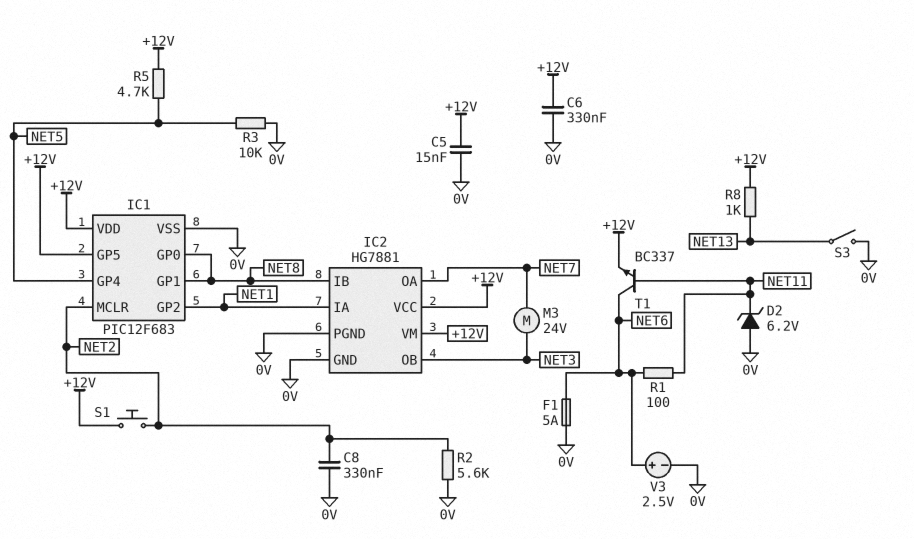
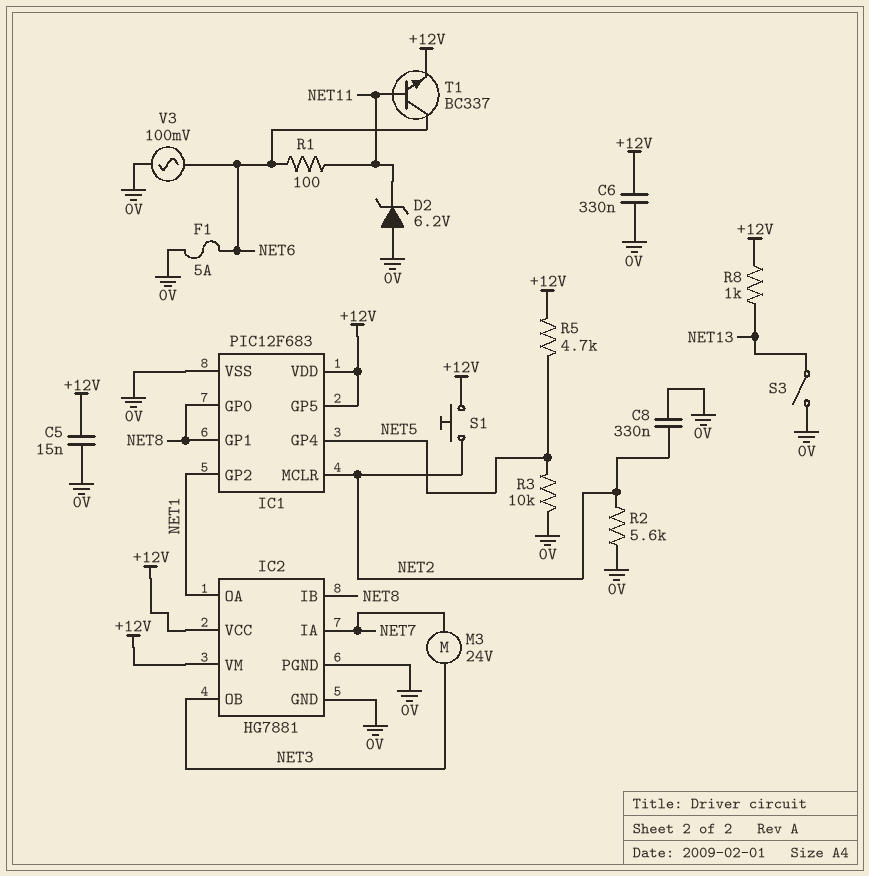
IC2 pin IA: NET1 -> NET7
IC2 pin OA: NET7 -> NET1
V3: 2.5V (plus NET6, minus 0V) -> AC 100mV (0V, NET6)

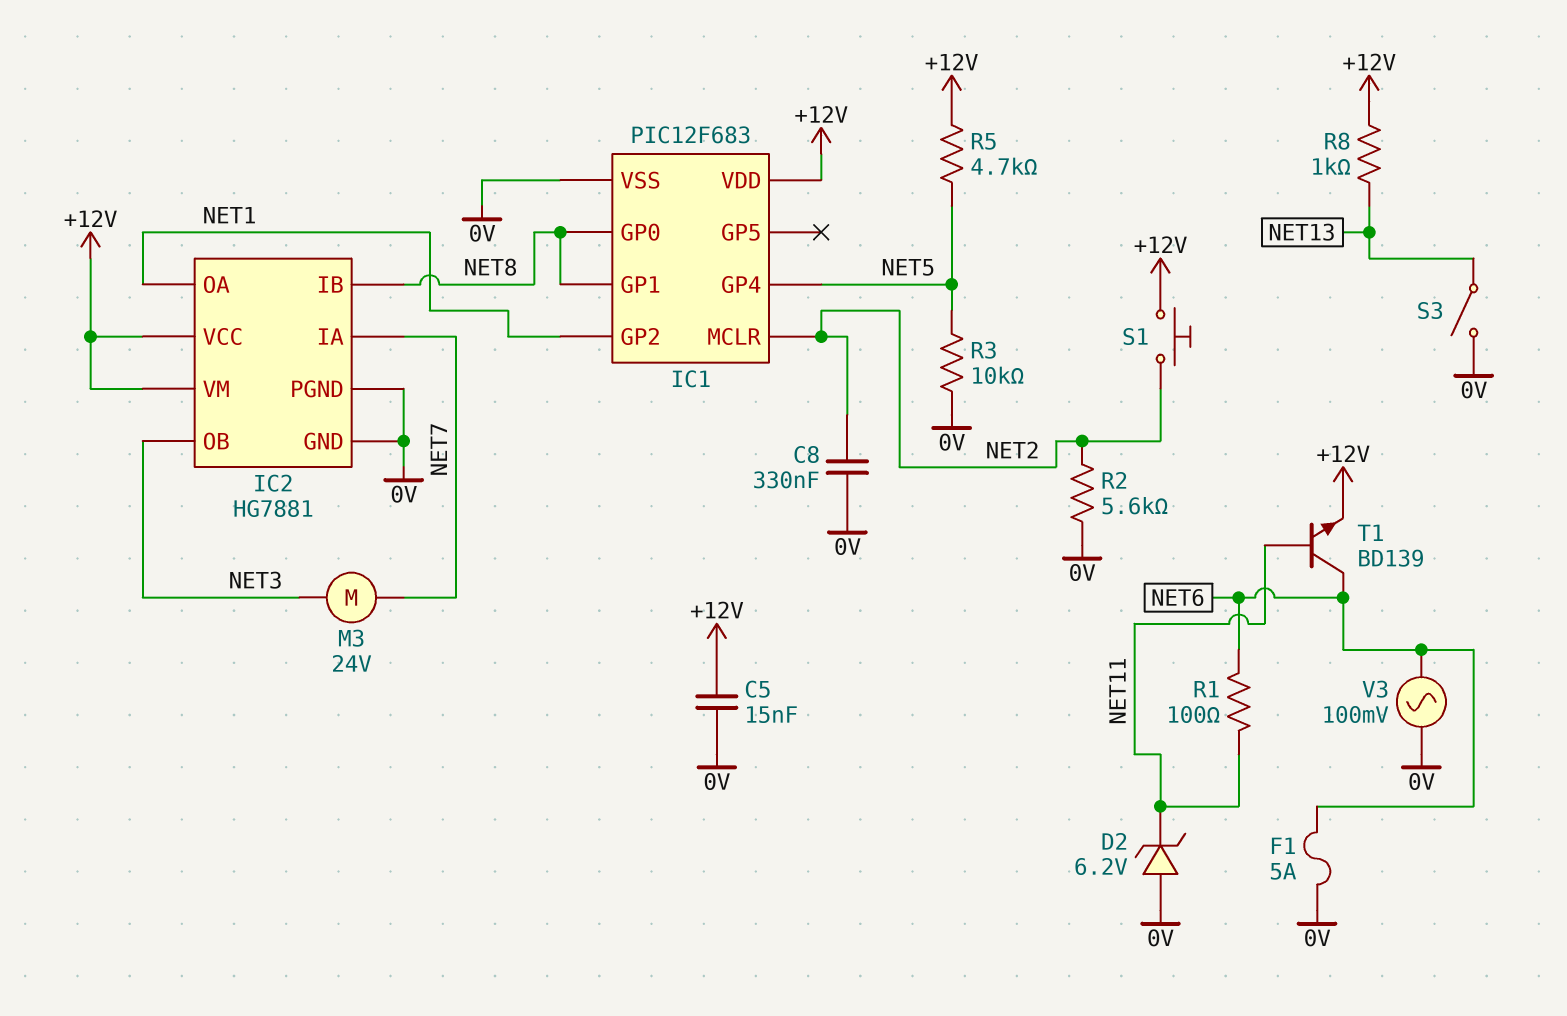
C6: 330nF (+12V, 0V) -> none
IC1 pin GP5: +12V -> none
T1: NPN BC337 (B NET11, C NET6, E +12V) -> NPN BD139 (B NET11, C NET6, E +12V)

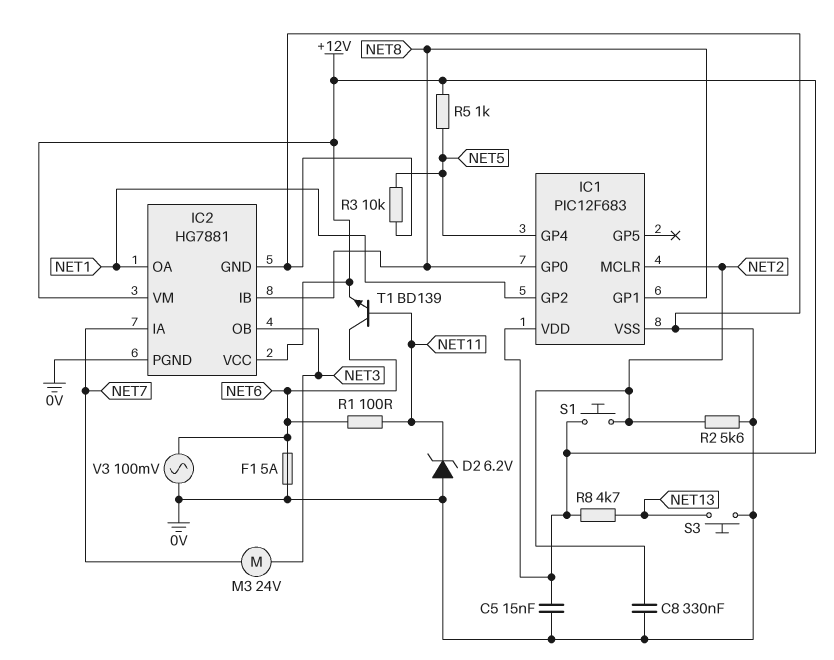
R5: 4.7k (+12V, NET5) -> 1k (+12V, NET5)
R8: 1k (+12V, NET13) -> 4.7k (+12V, NET13)
S3: switch (0V, NET13) -> button (0V, NET13)

